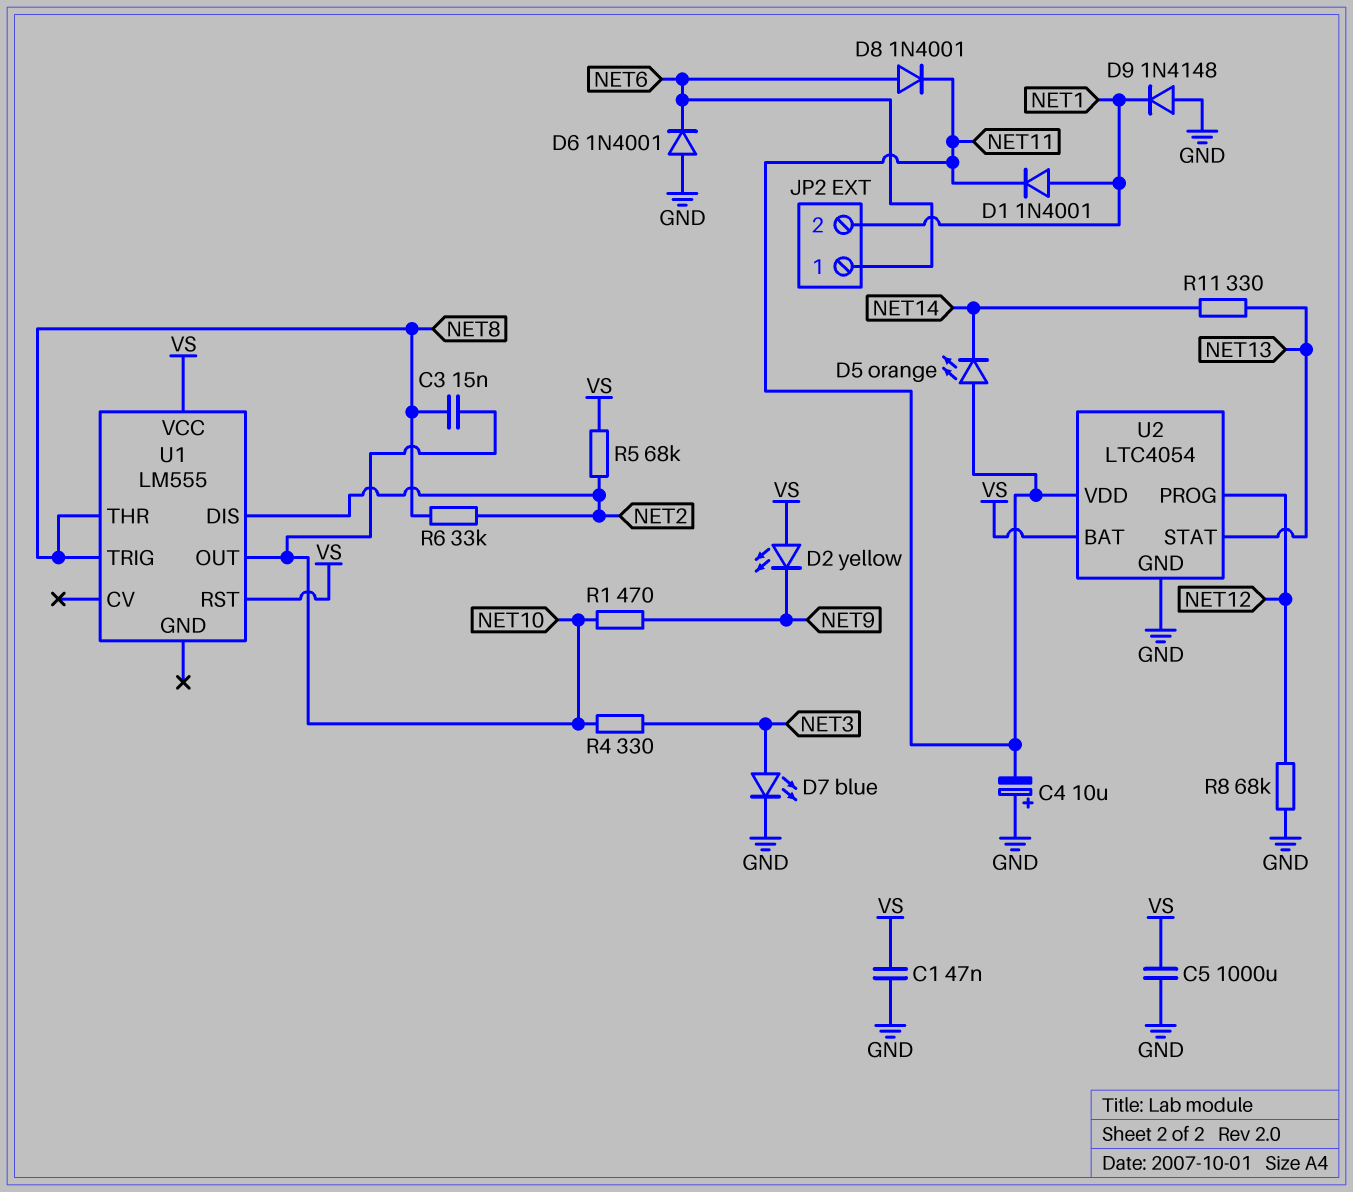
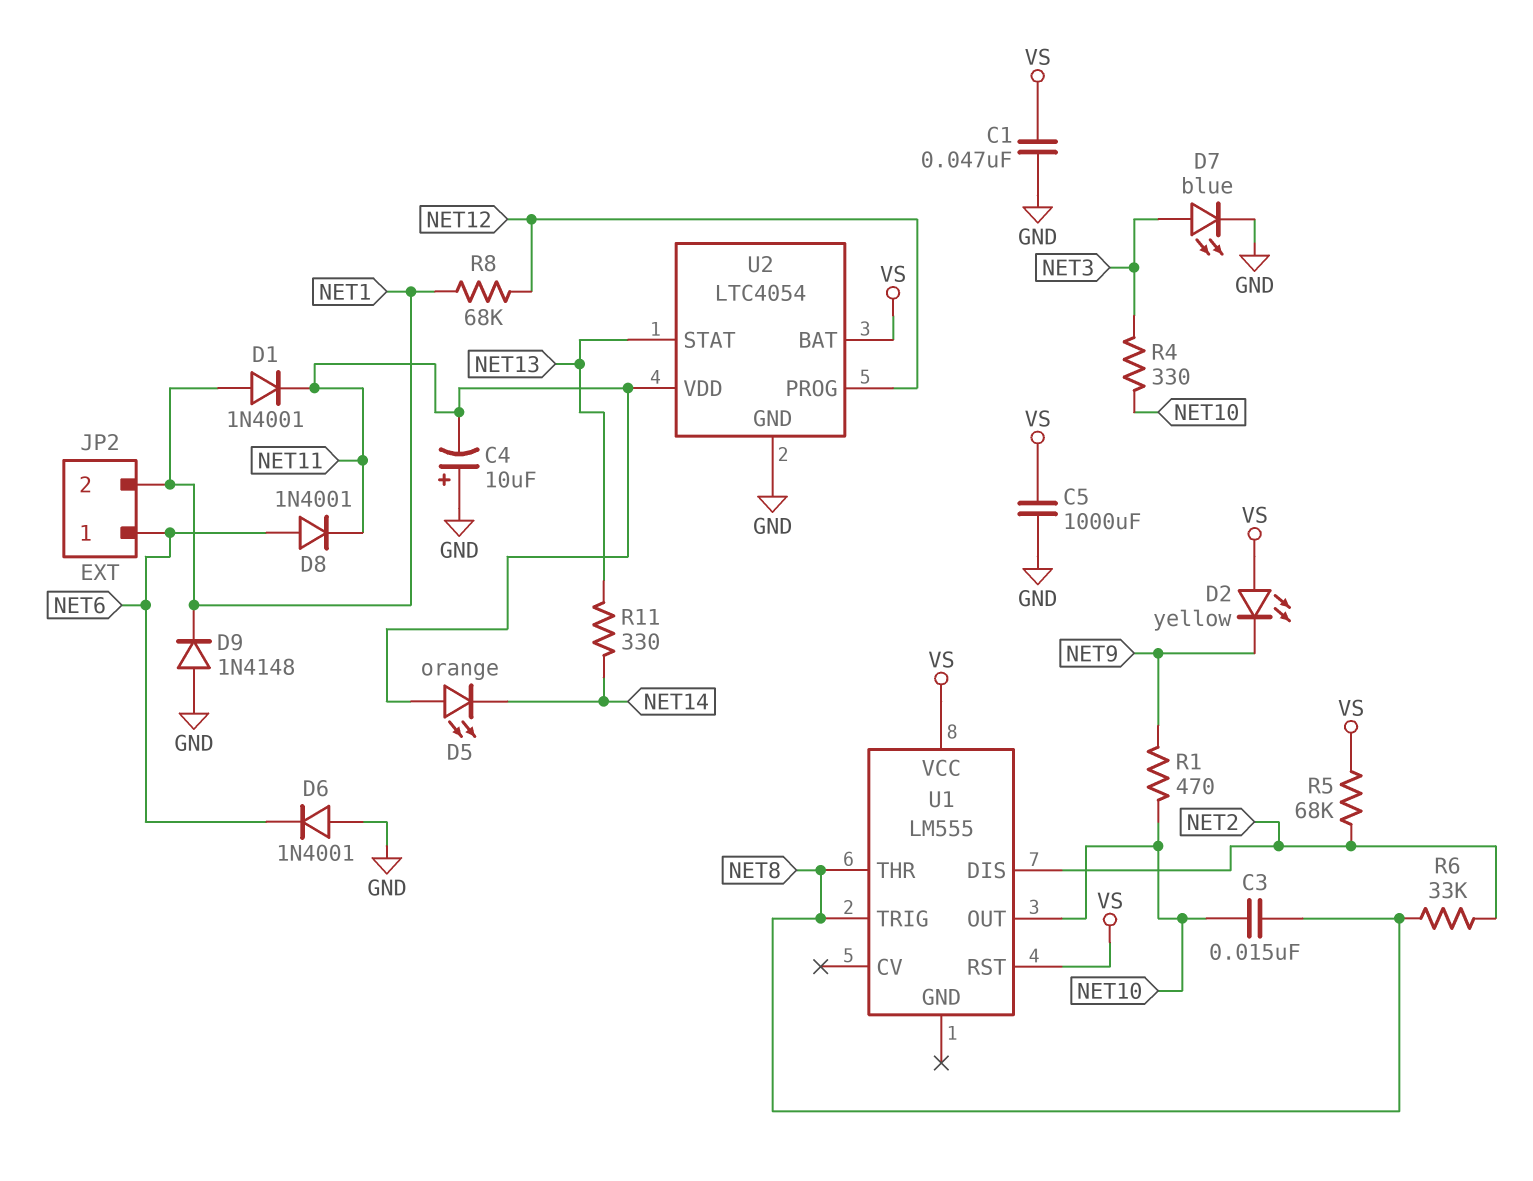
R8: 68k (GND, NET12) -> 68k (NET1, NET12)

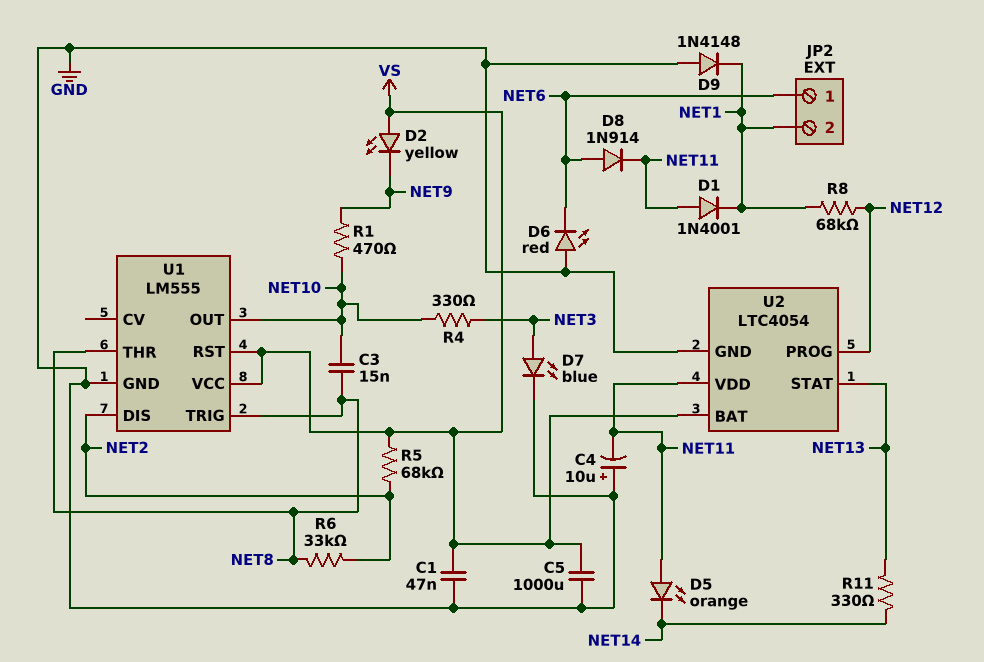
D1: diode 1N4001 (A NET1, K NET11) -> diode 1N4001 (A NET11, K NET1)
D6: diode 1N4001 (A GND, K NET6) -> LED red (A GND, K NET6)
D8: diode 1N4001 (A NET6, K NET11) -> diode 1N914 (A NET6, K NET11)
U1 pin GND: none -> GND

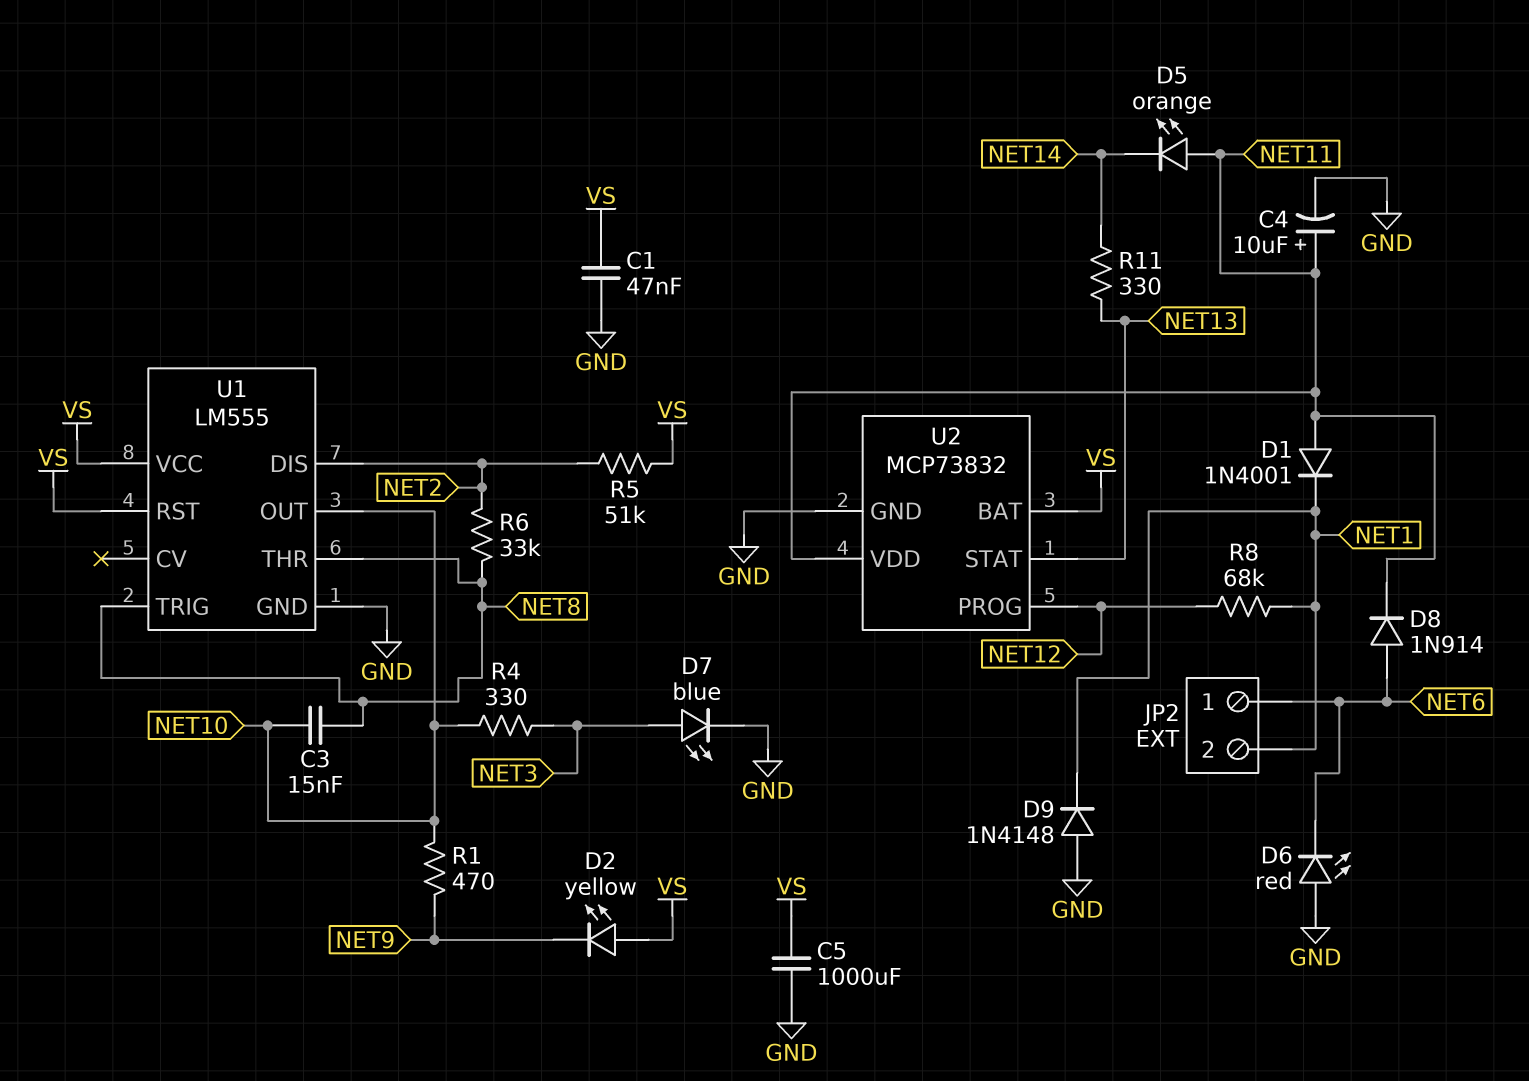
C4: 10uF (plus GND, minus NET11) -> 10uF (plus NET11, minus GND)
R5: 68k (NET2, VS) -> 51k (NET2, VS)
U2: LTC4054 -> MCP73832

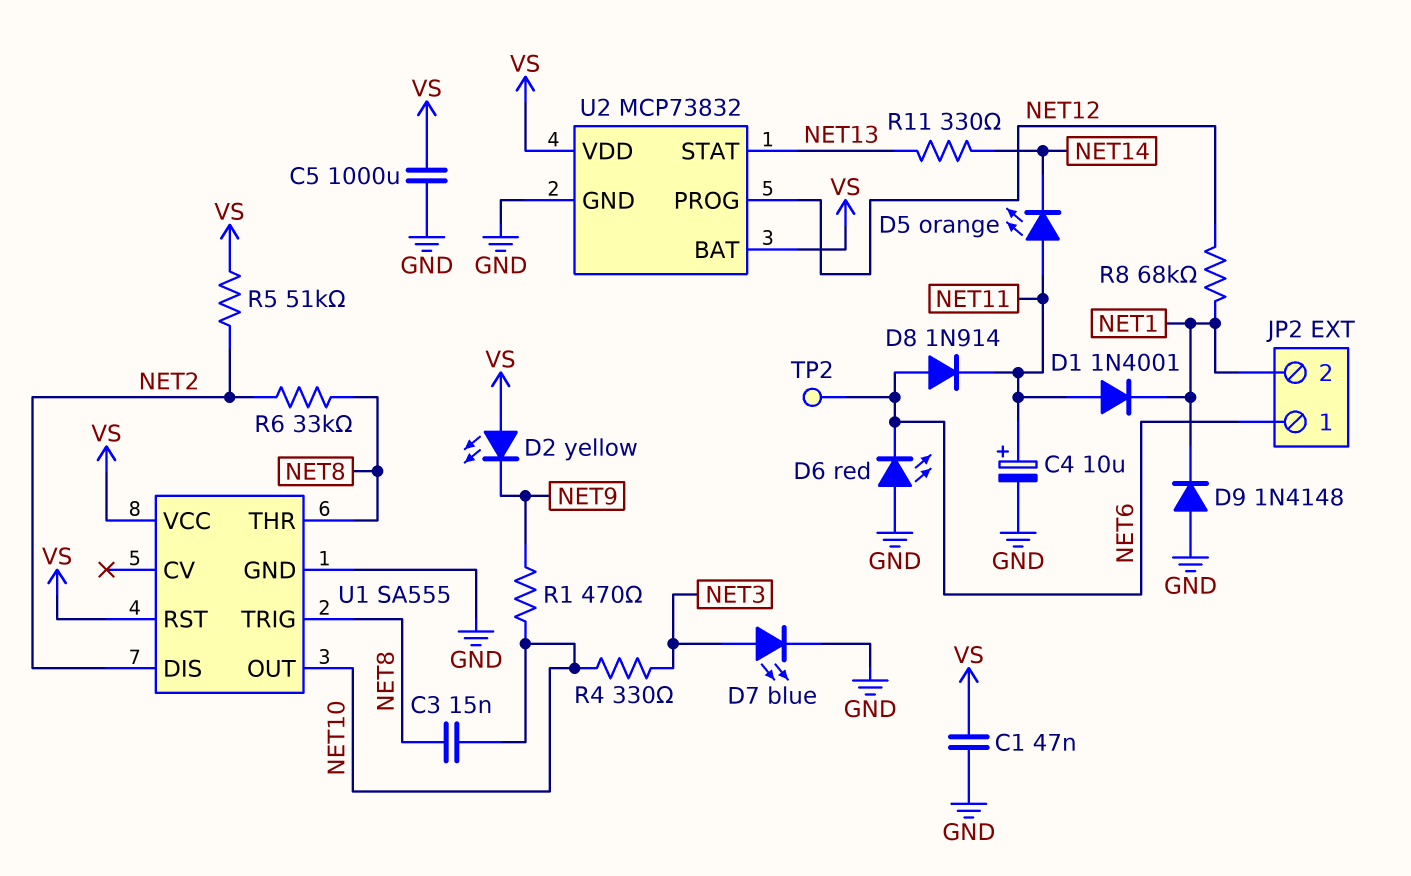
TP2: none -> test point (NET6)
U1: LM555 -> SA555
U2 pin VDD: NET11 -> VS

